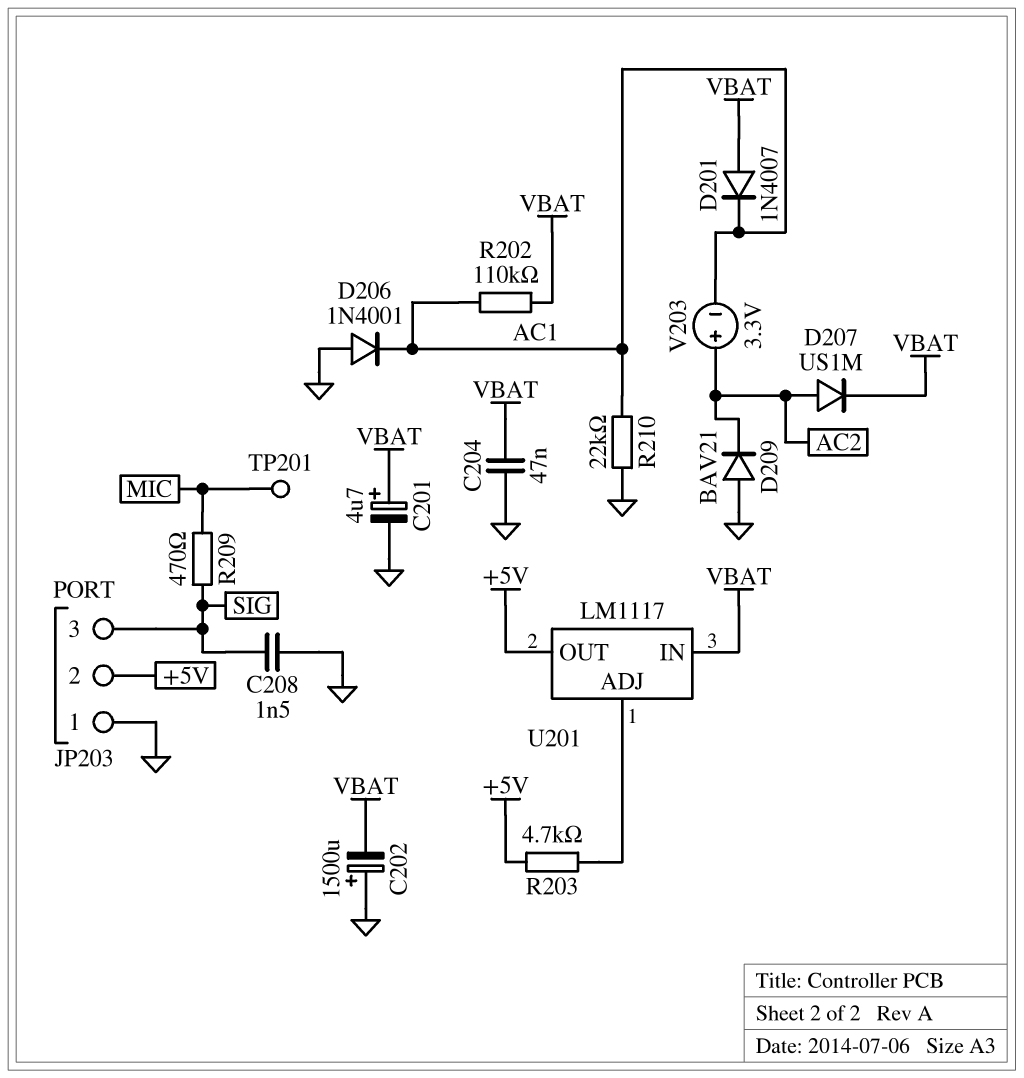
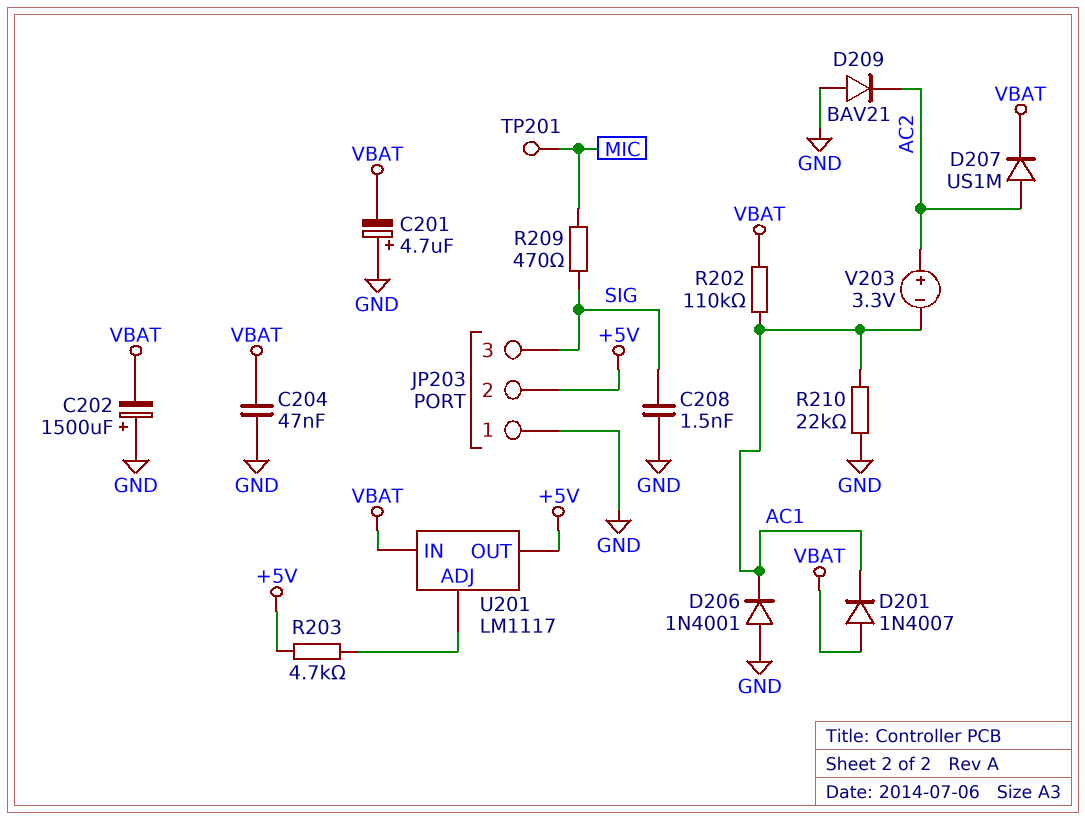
C201: 4.7uF (plus VBAT, minus GND) -> 4.7uF (plus GND, minus VBAT)

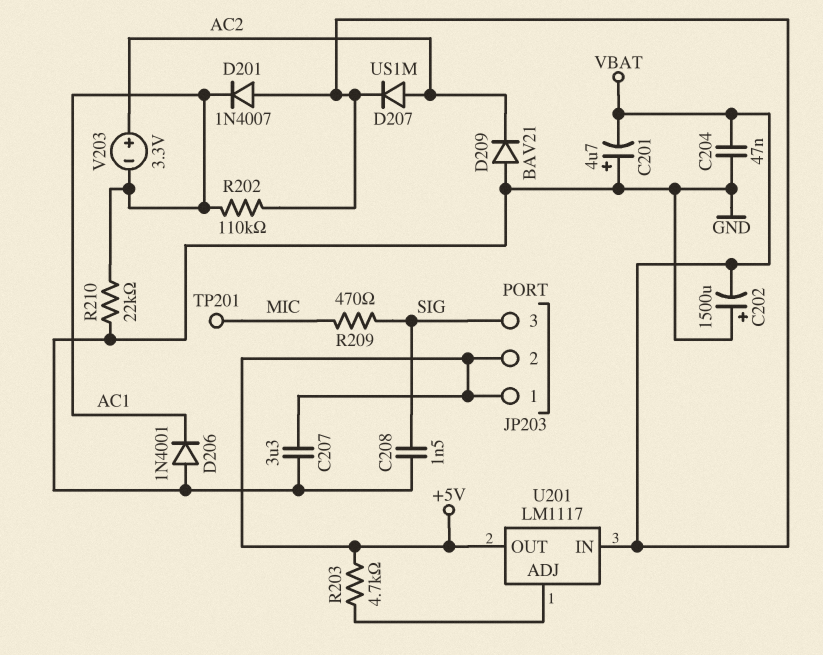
C207: none -> 3.3uF (+5V, GND)
JP203 pin 1: GND -> +5V

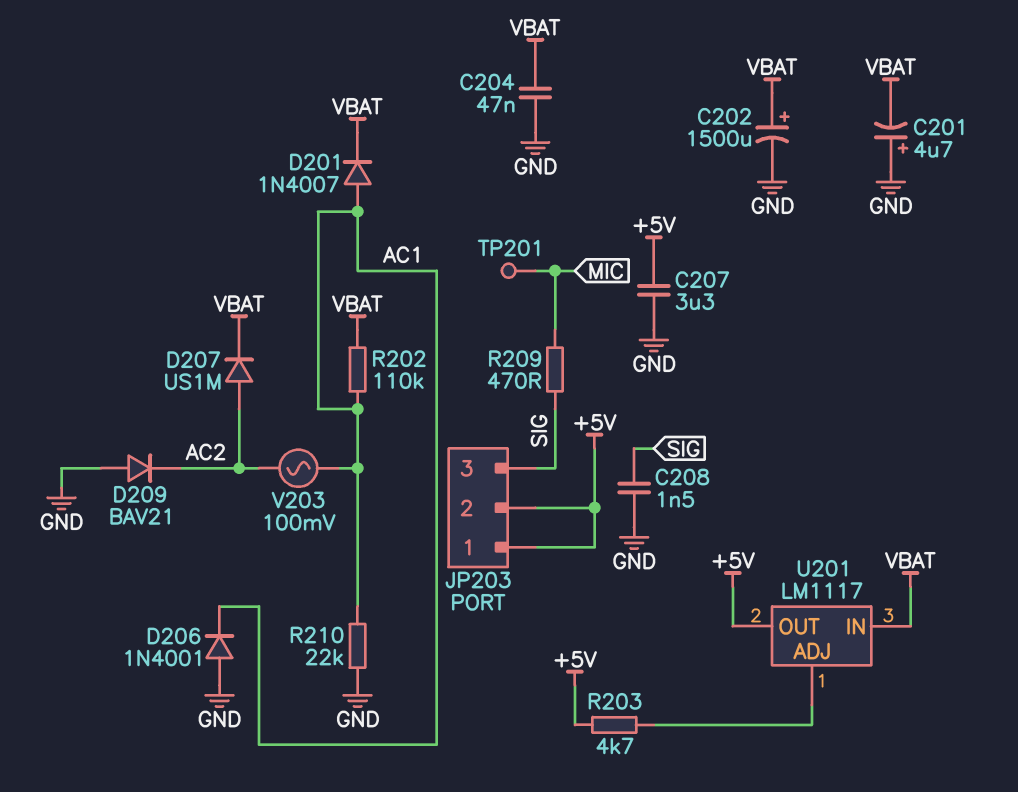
C202: 1500uF (plus GND, minus VBAT) -> 1500uF (plus VBAT, minus GND)
D201: diode 1N4007 (A VBAT, K AC1) -> diode 1N4007 (A AC1, K VBAT)
V203: 3.3V (plus AC2, minus AC1) -> AC 100mV (AC1, AC2)

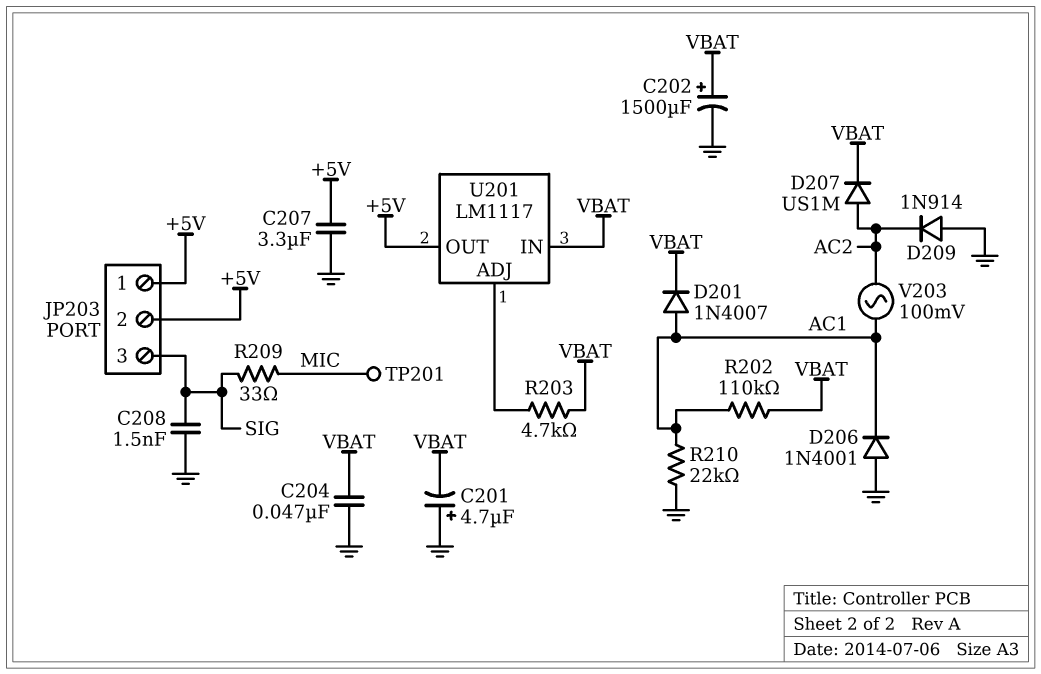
D209: diode BAV21 (A GND, K AC2) -> diode 1N914 (A GND, K AC2)
R203: 4.7k (+5V, U201/ADJ) -> 4.7k (U201/ADJ, VBAT)
R209: 470 (MIC, SIG) -> 33 (MIC, SIG)

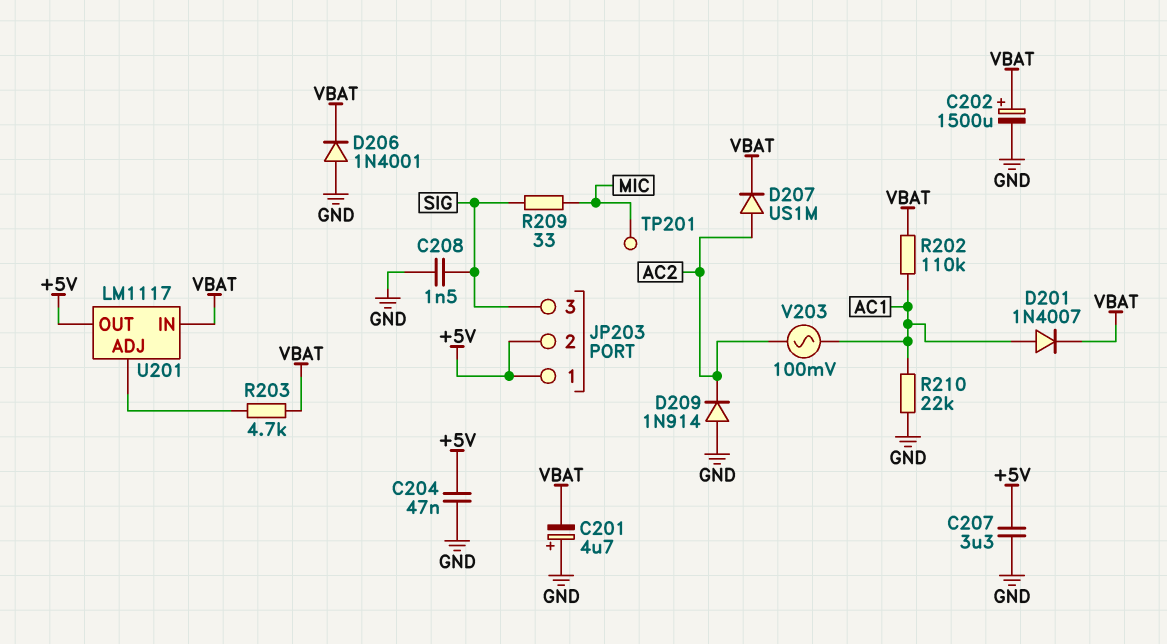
C204: 47nF (GND, VBAT) -> 47nF (+5V, GND)
D206: diode 1N4001 (A GND, K AC1) -> diode 1N4001 (A GND, K VBAT)

